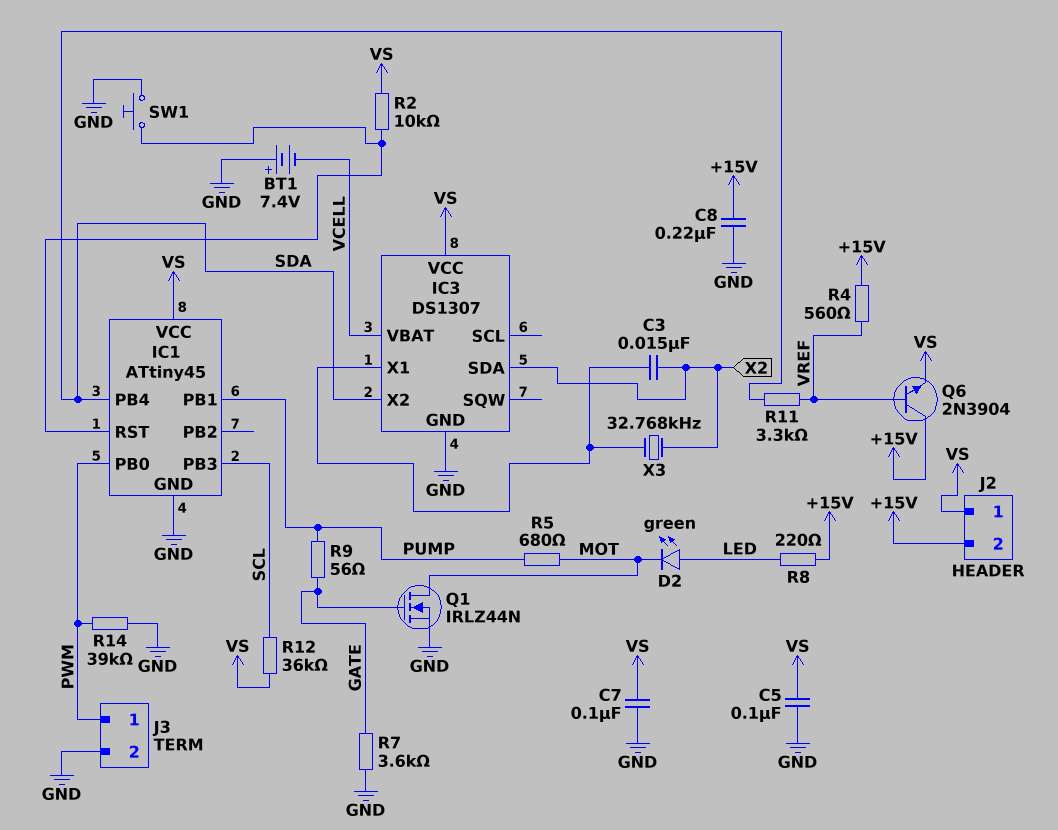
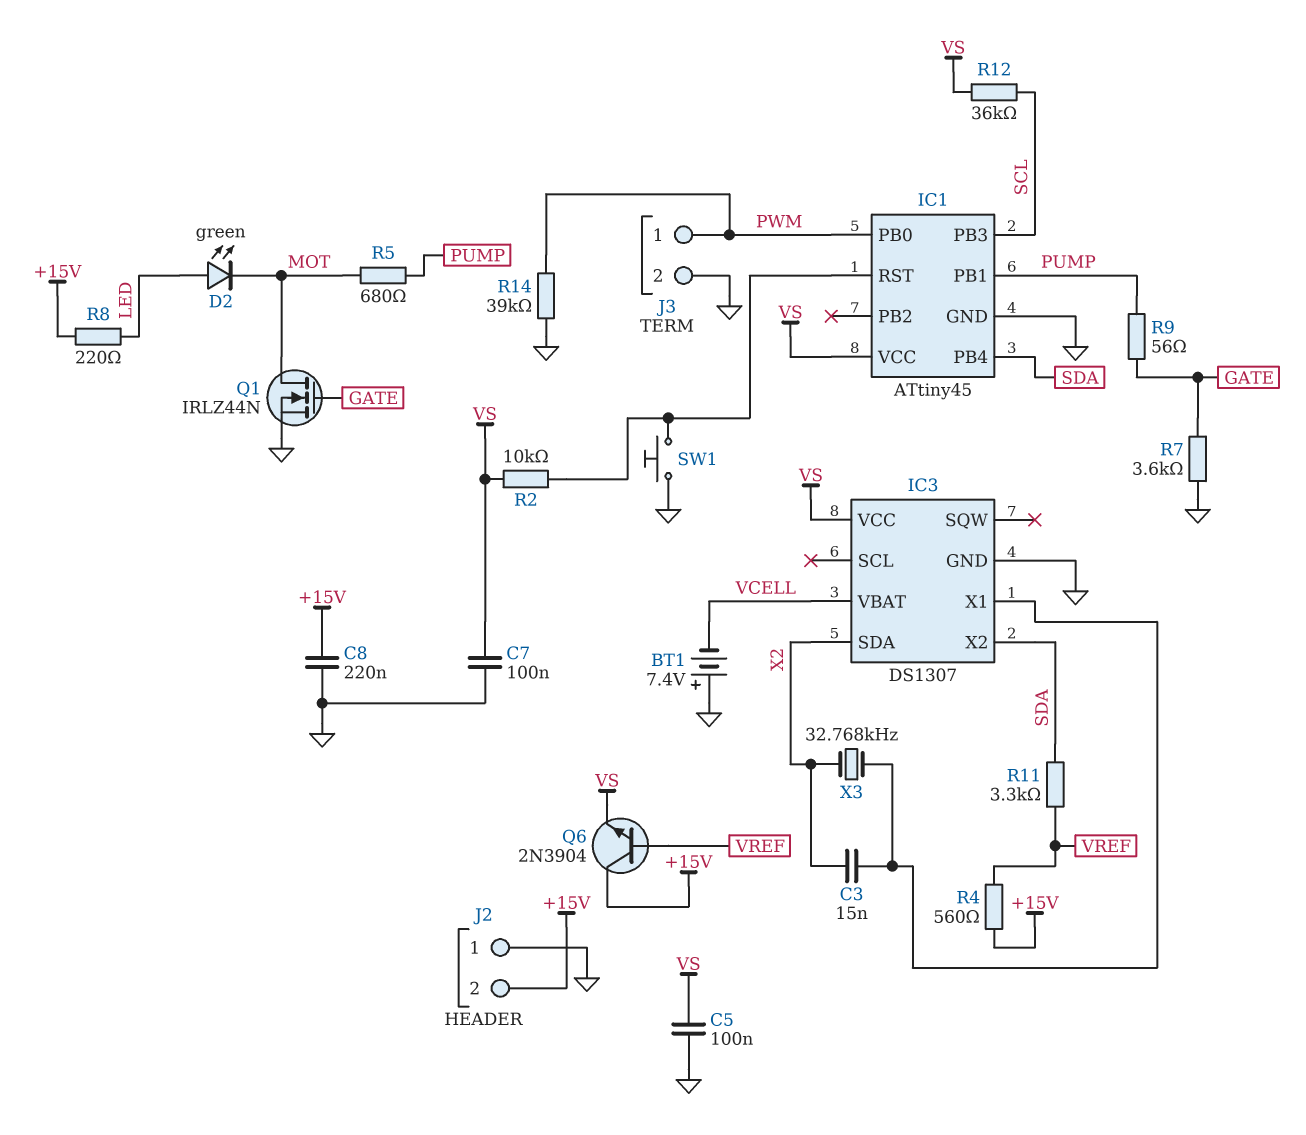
J2 pin 1: VS -> GND

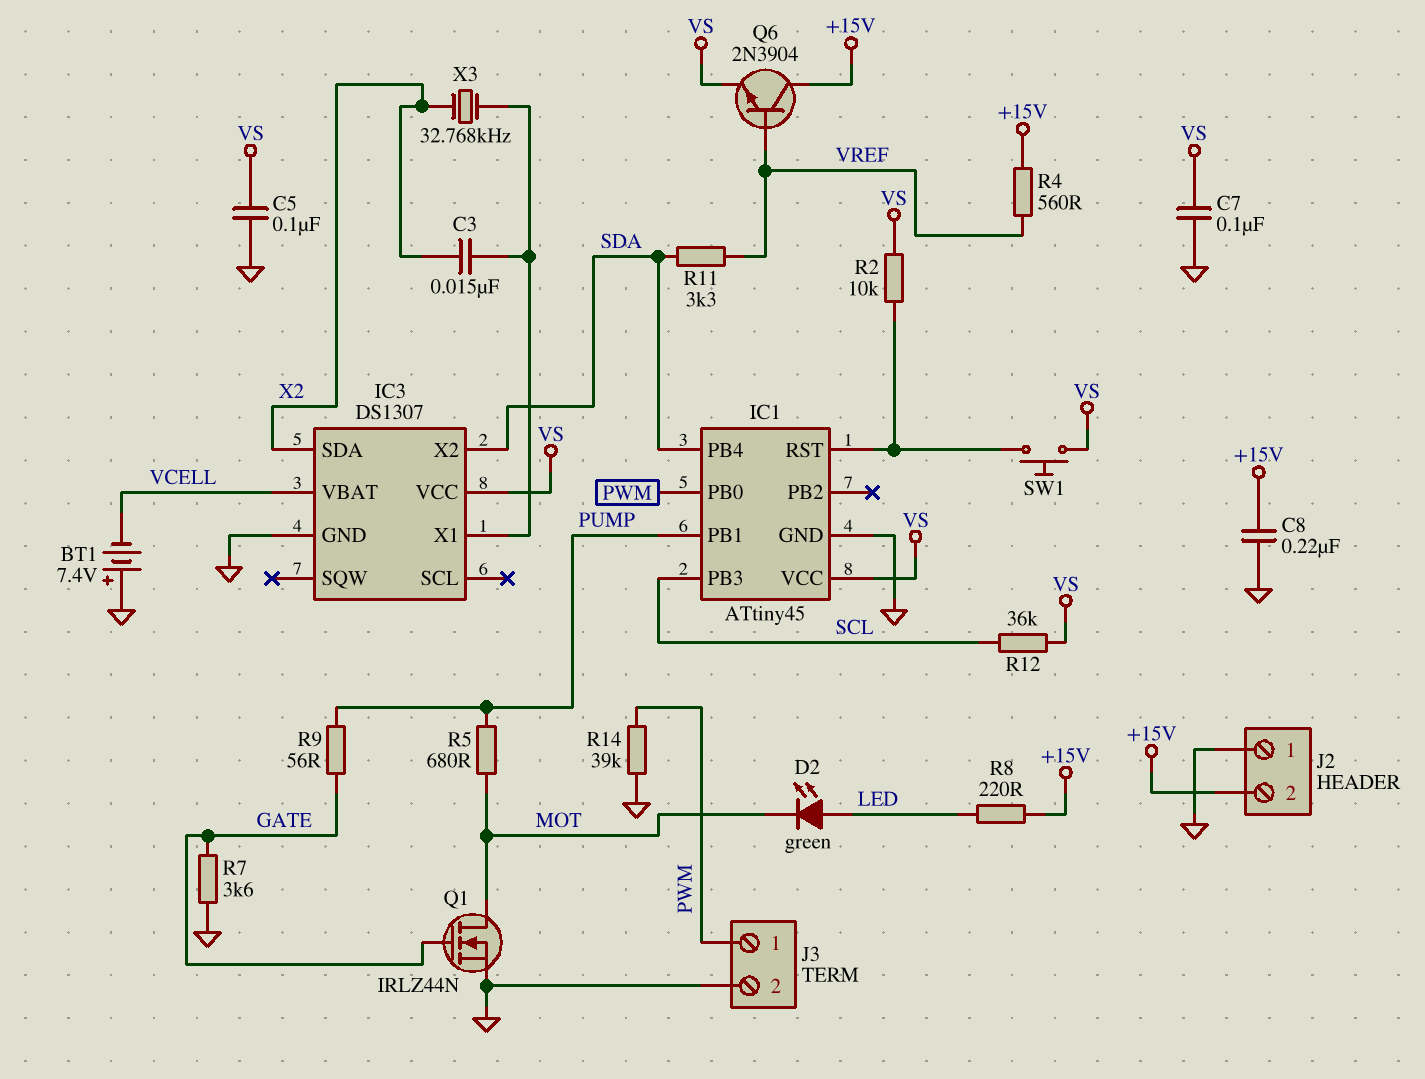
SW1: button (GND, IC1/RST) -> button (IC1/RST, VS)

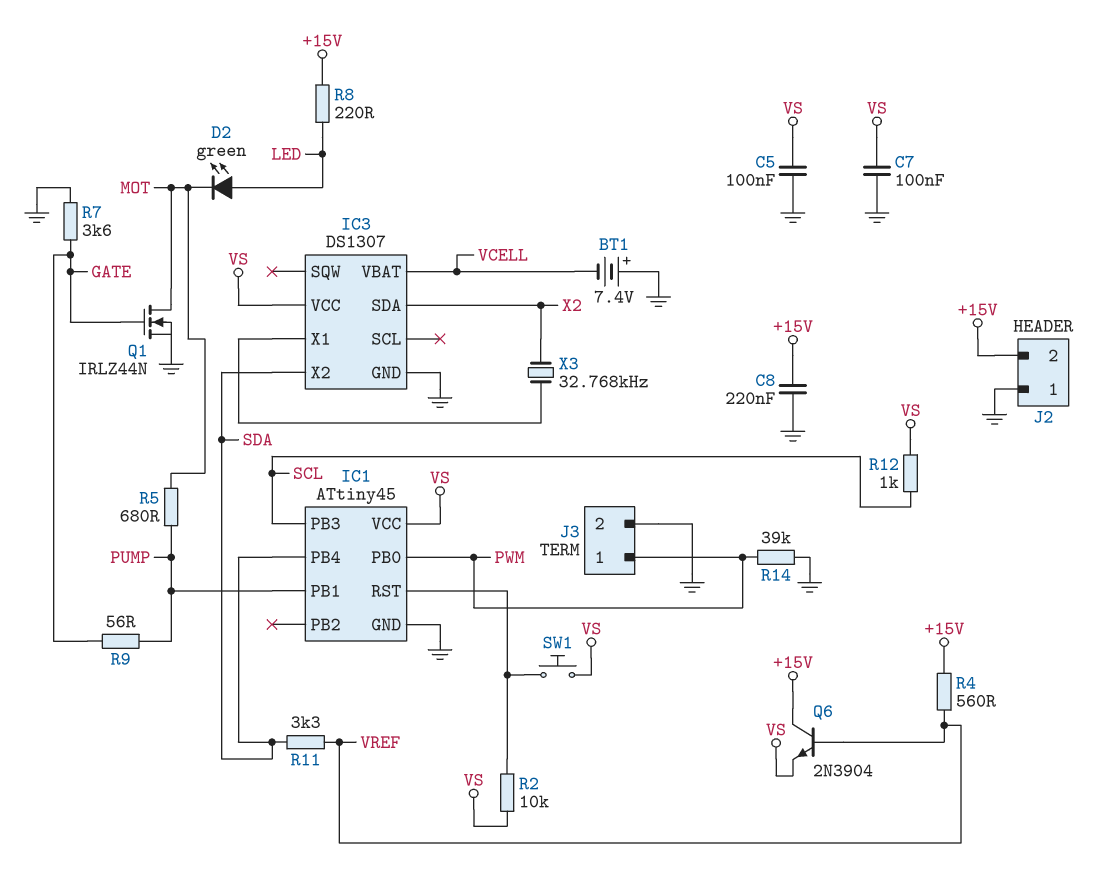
C3: 15nF (IC3/X1, X2) -> none
R12: 36k (SCL, VS) -> 1k (SCL, VS)

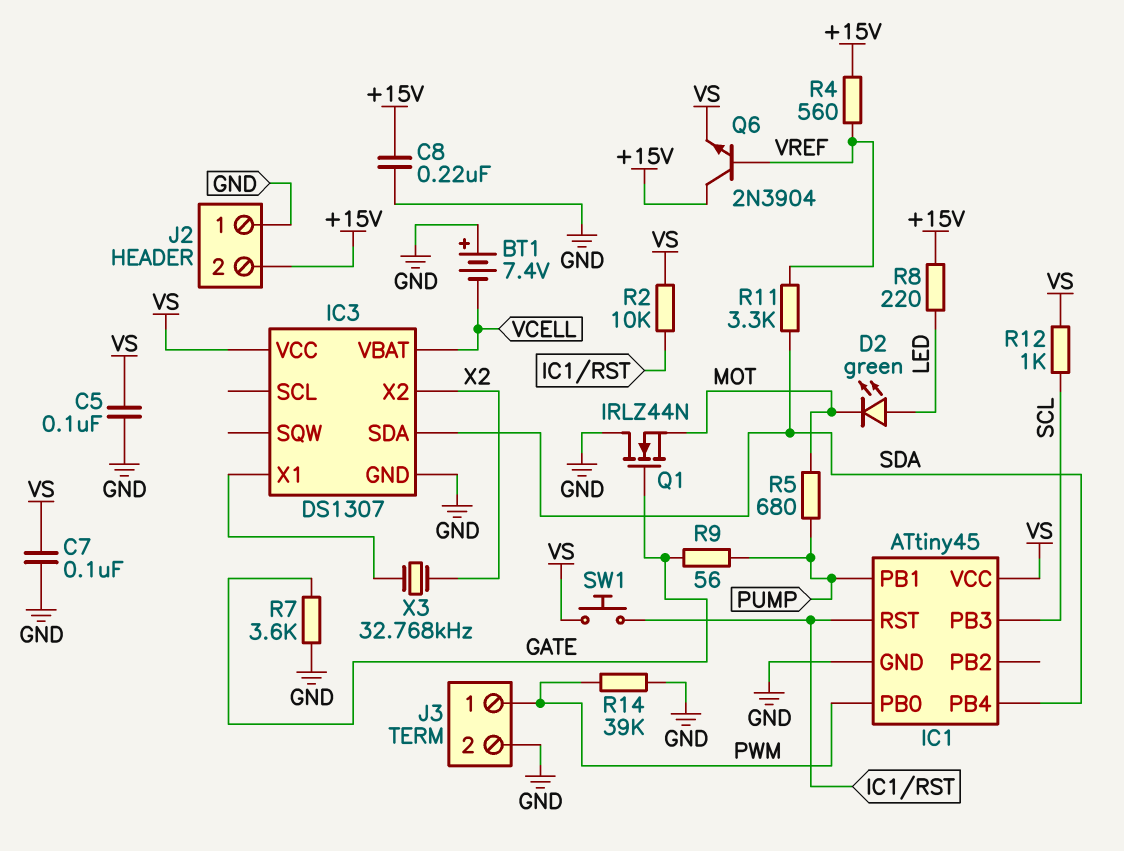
IC3 pin SDA: X2 -> SDA
IC3 pin X2: SDA -> X2
Q1: NMOS IRLZ44N (G GATE, D MOT, S GND) -> NMOS IRLZ44N (G GATE, D GND, S MOT)

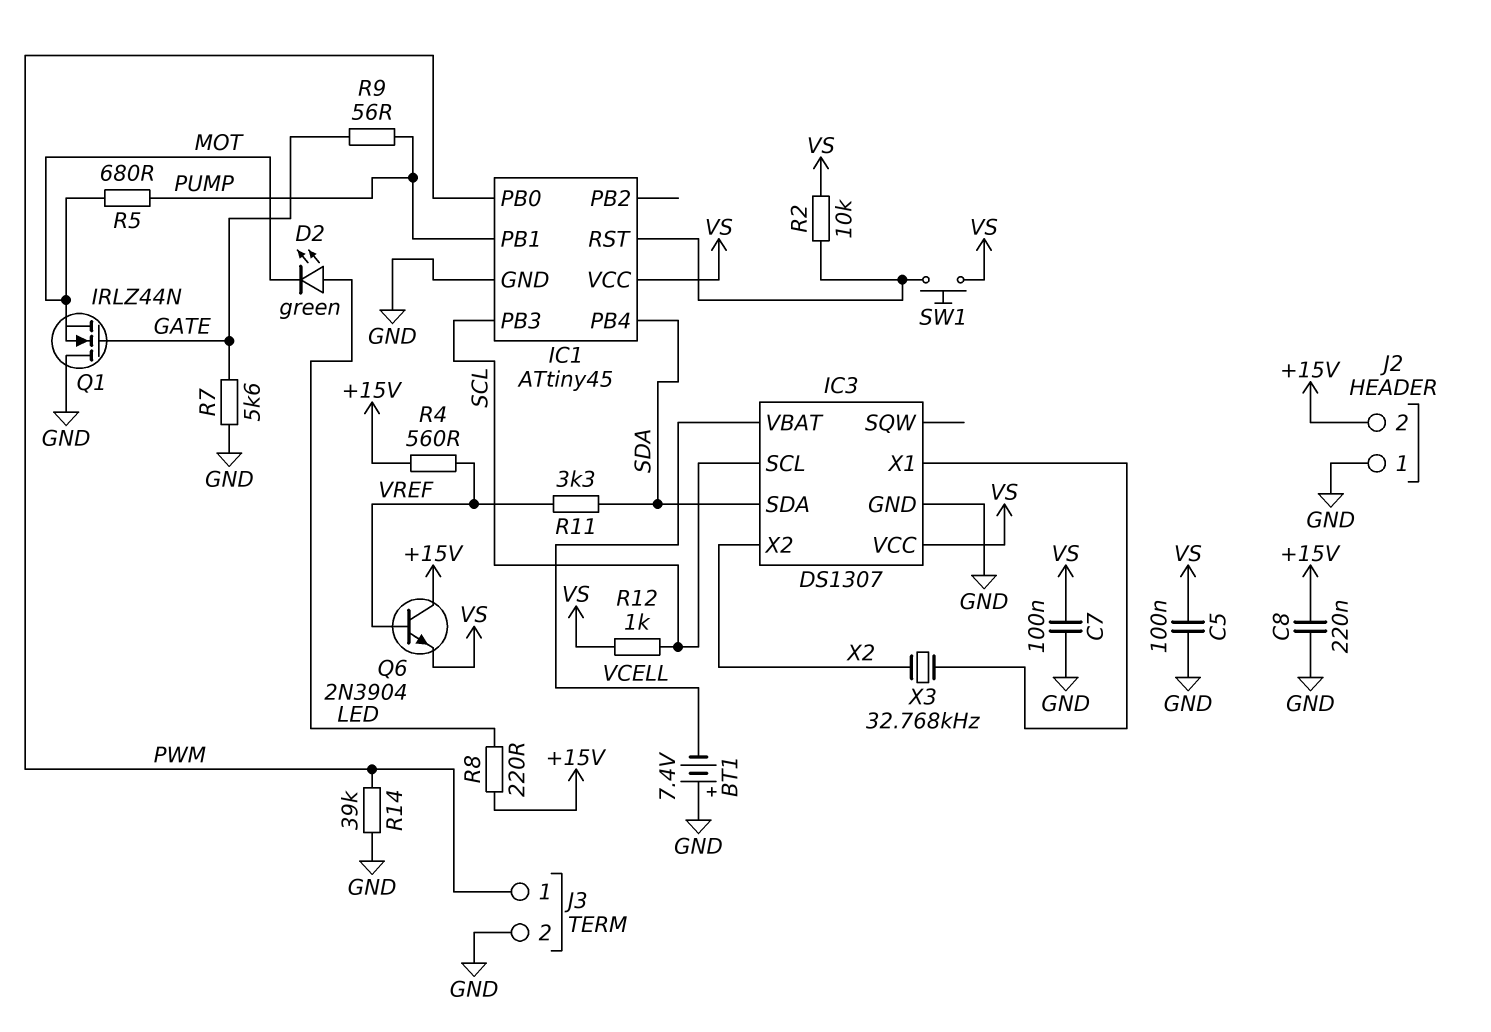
IC3 pin SCL: none -> SCL
R7: 3.6k (GATE, GND) -> 5.6k (GATE, GND)

